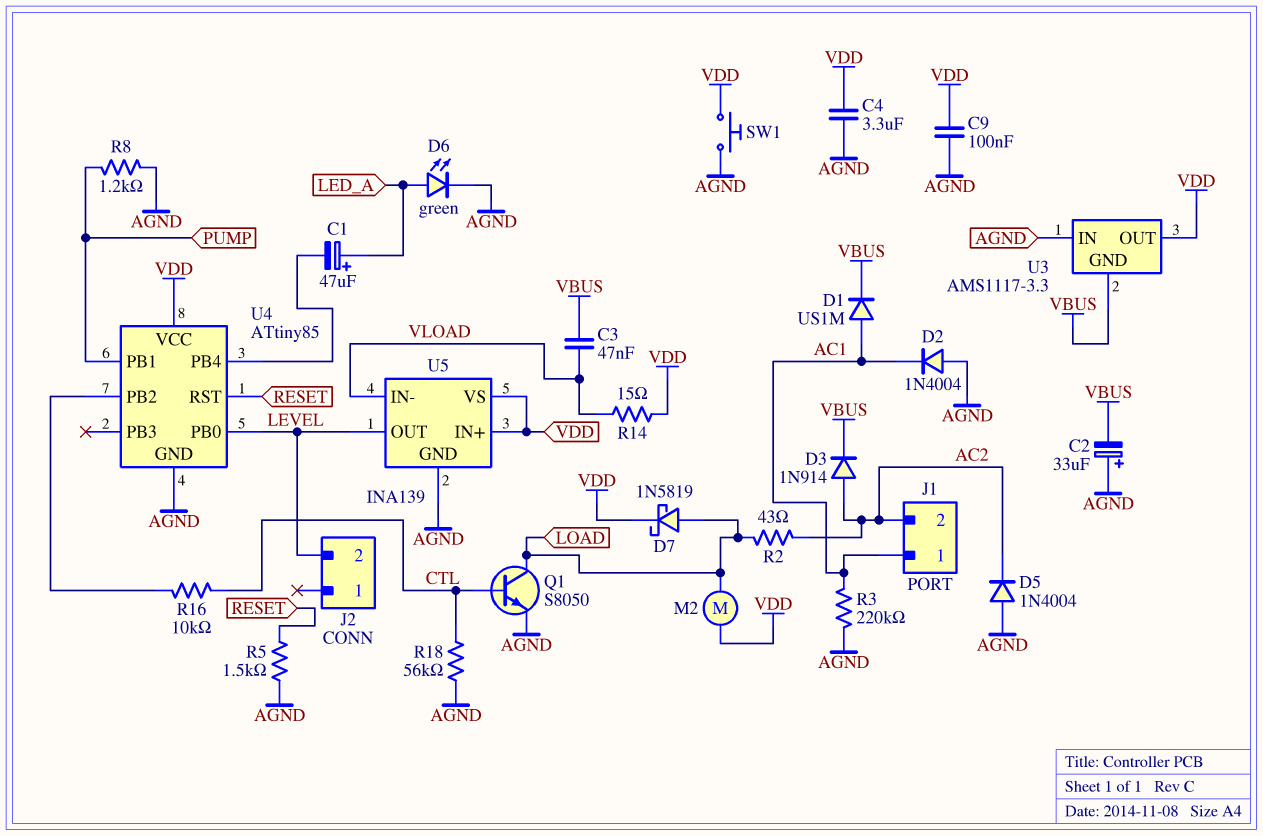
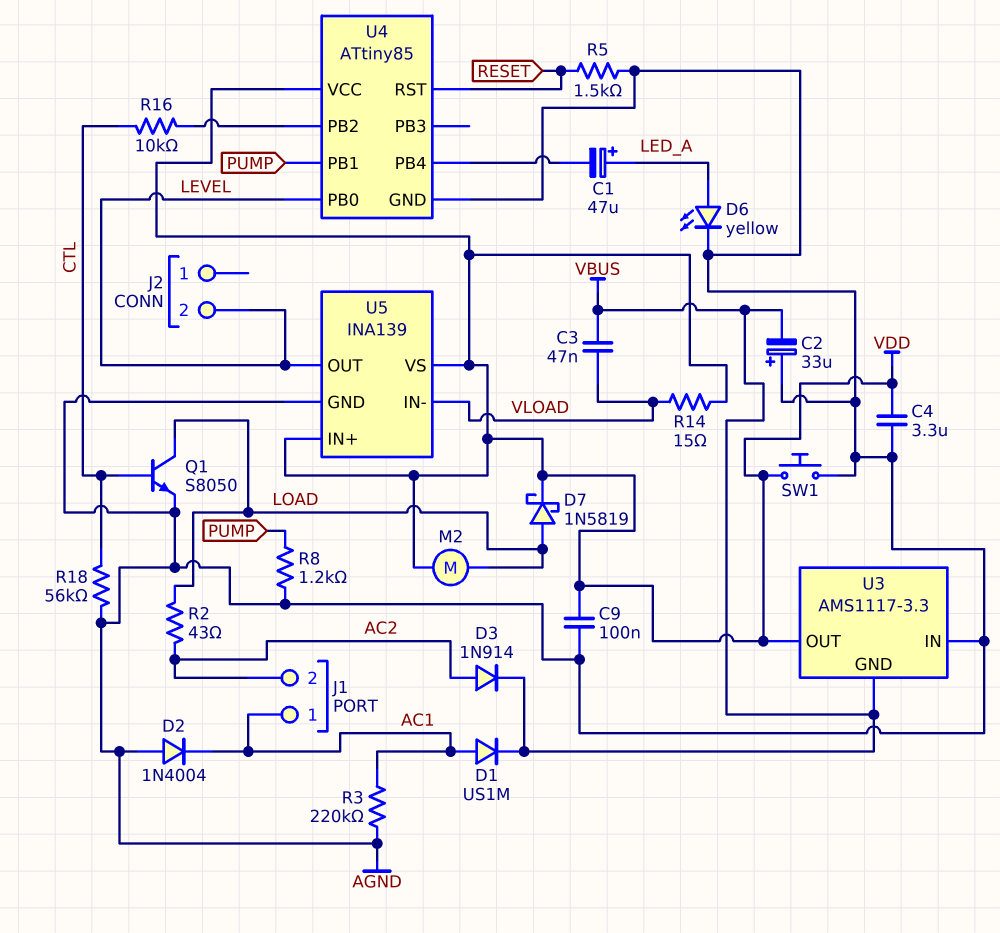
D5: diode 1N4004 (A AGND, K AC2) -> none
D6: LED green (A LED_A, K AGND) -> LED yellow (A LED_A, K AGND)

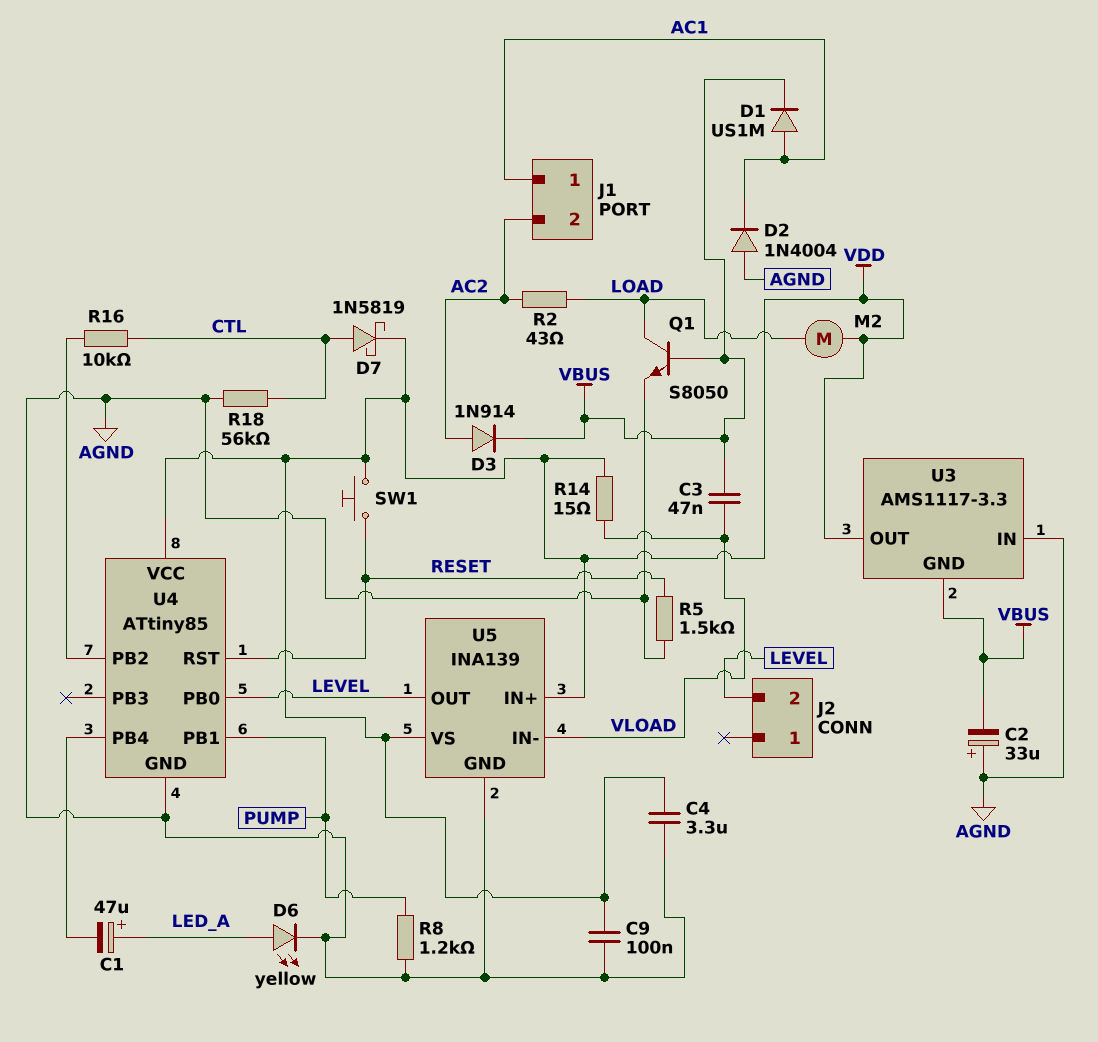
D7: schottky 1N5819 (A LOAD, K VDD) -> schottky 1N5819 (A CTL, K VDD)
Q1: NPN S8050 (B CTL, C LOAD, E AGND) -> NPN S8050 (B VBUS, C LOAD, E AGND)
R3: 220k (AC1, AGND) -> none
SW1: button (AGND, VDD) -> button (RESET, VDD)

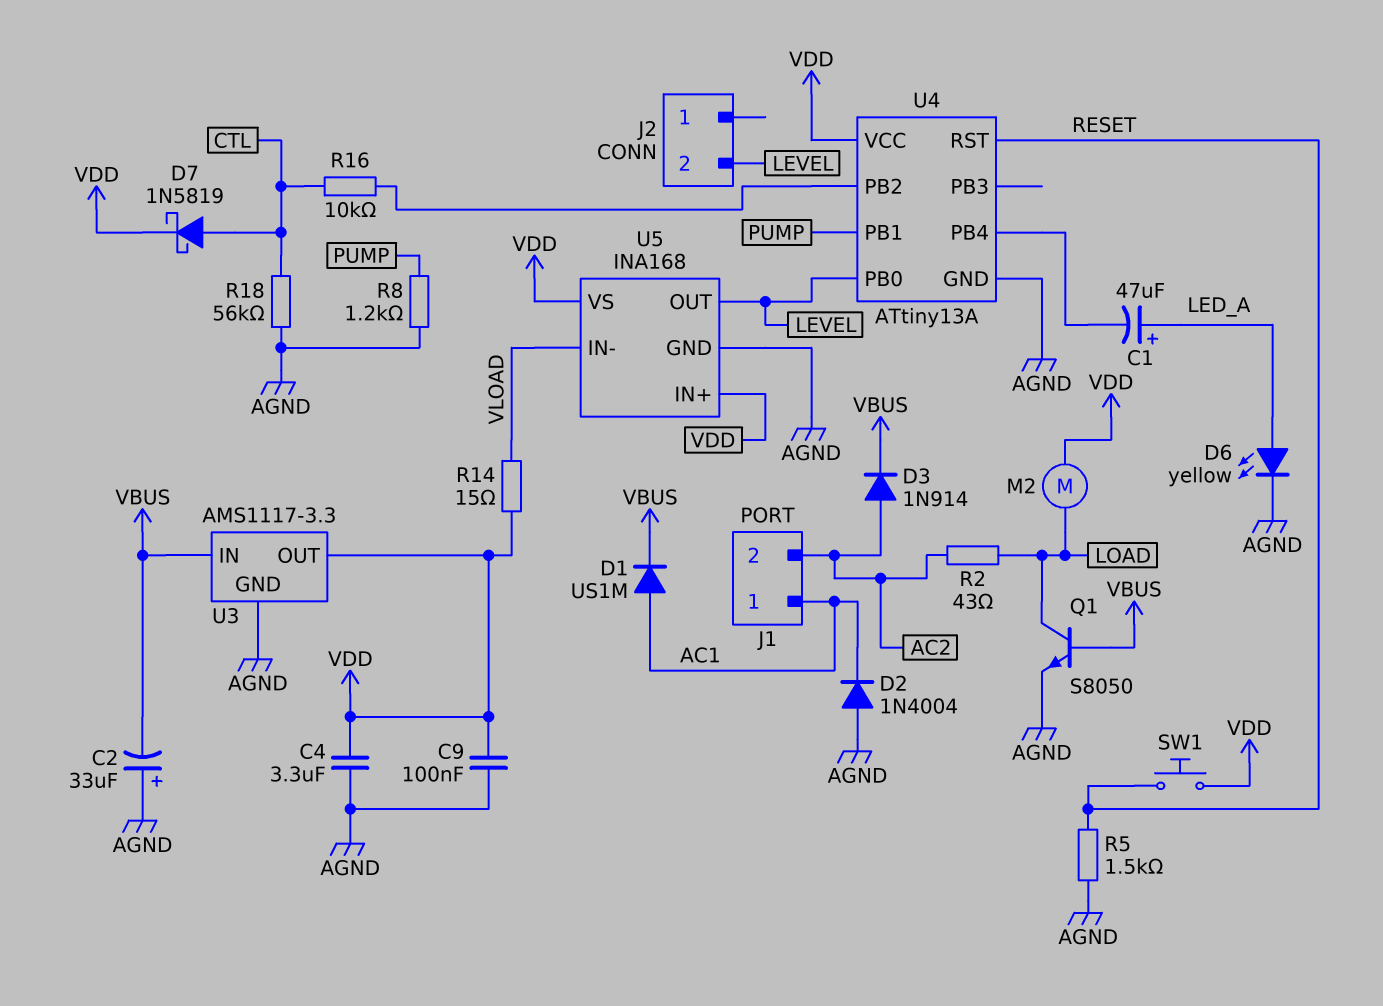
C3: 47nF (VBUS, VLOAD) -> none
U3 pin GND: VBUS -> AGND
U3 pin IN: AGND -> VBUS
U4: ATtiny85 -> ATtiny13A
U5: INA139 -> INA168

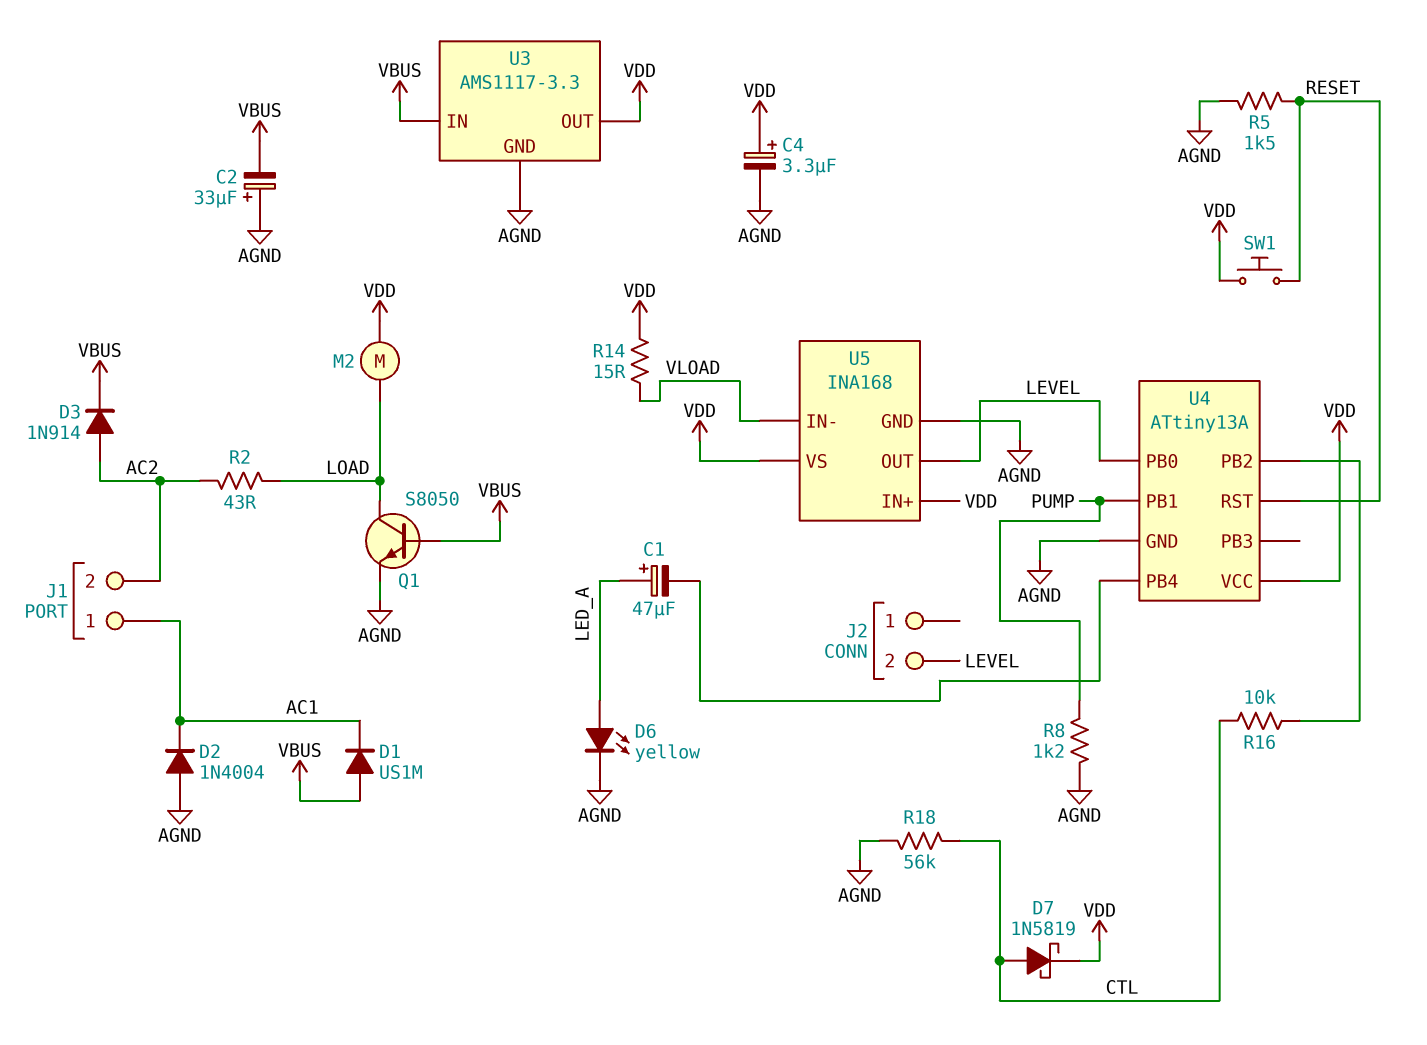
C4: 3.3uF (AGND, VDD) -> 3.3uF (plus VDD, minus AGND)
C9: 100nF (AGND, VDD) -> none
D1: diode US1M (A AC1, K VBUS) -> diode US1M (A VBUS, K AC1)

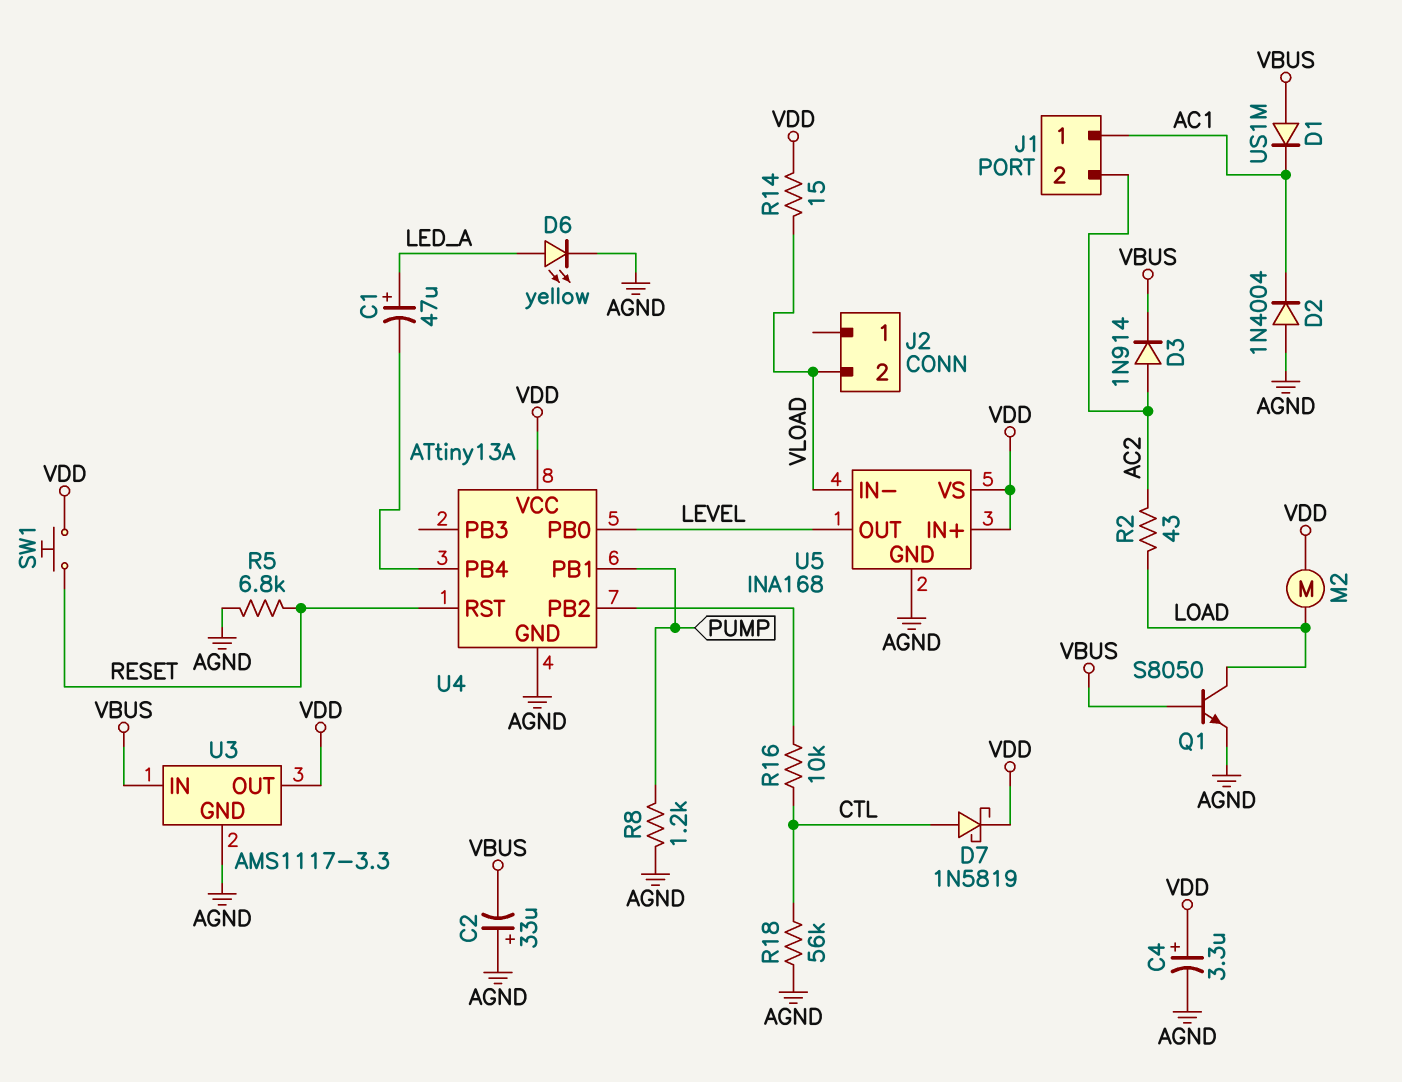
J2 pin 2: LEVEL -> VLOAD
R5: 1.5k (AGND, RESET) -> 6.8k (AGND, RESET)

